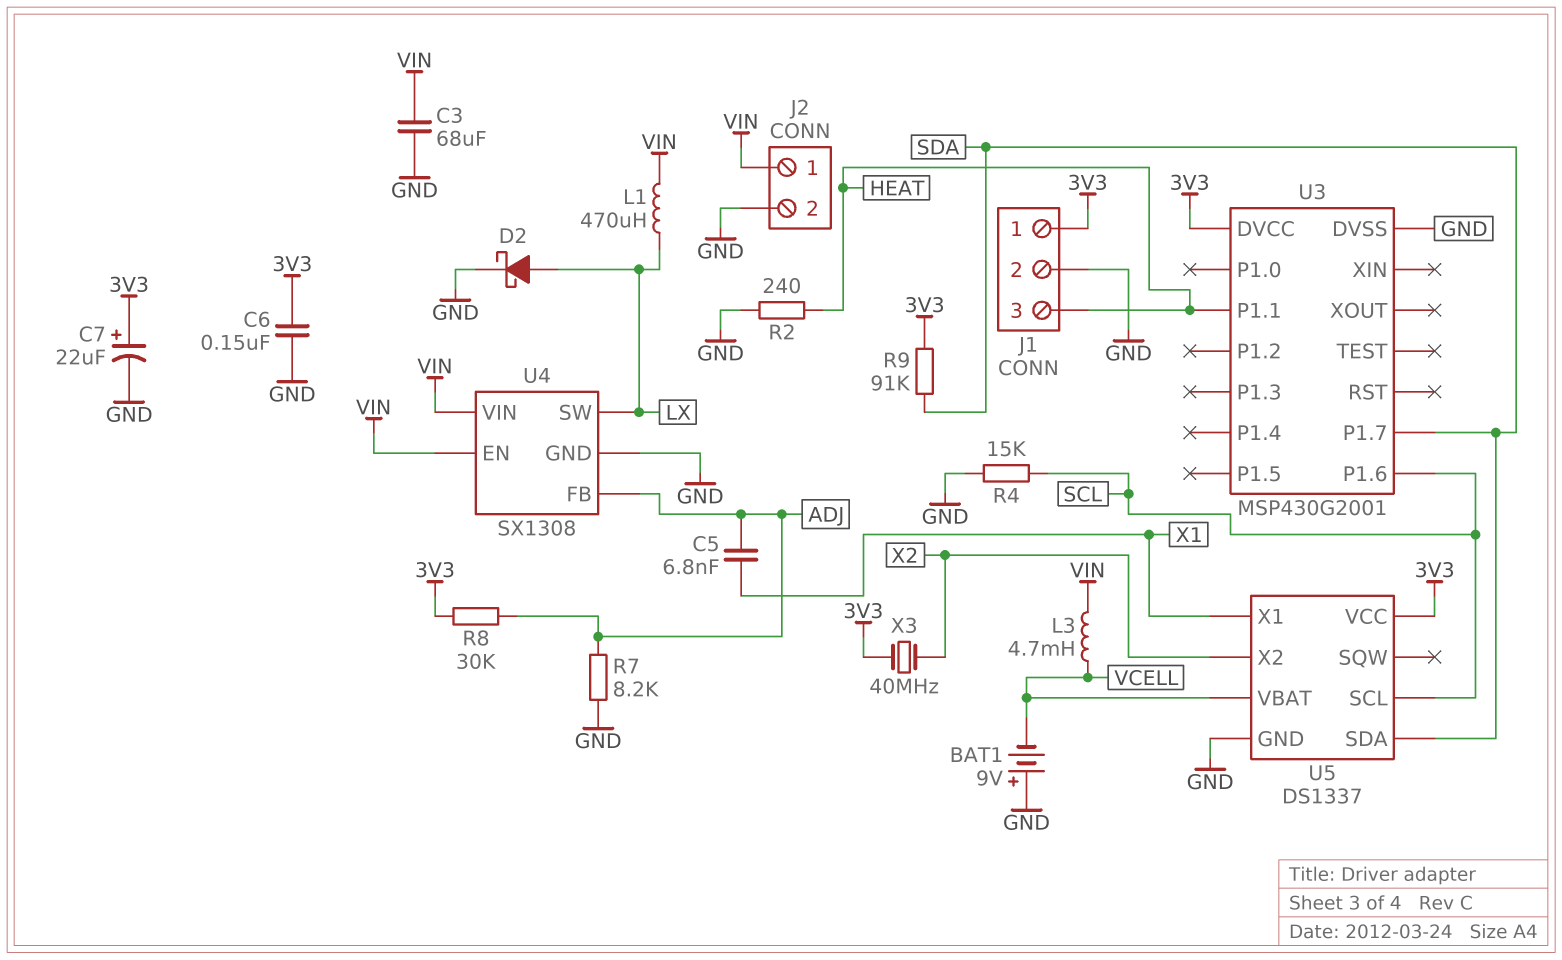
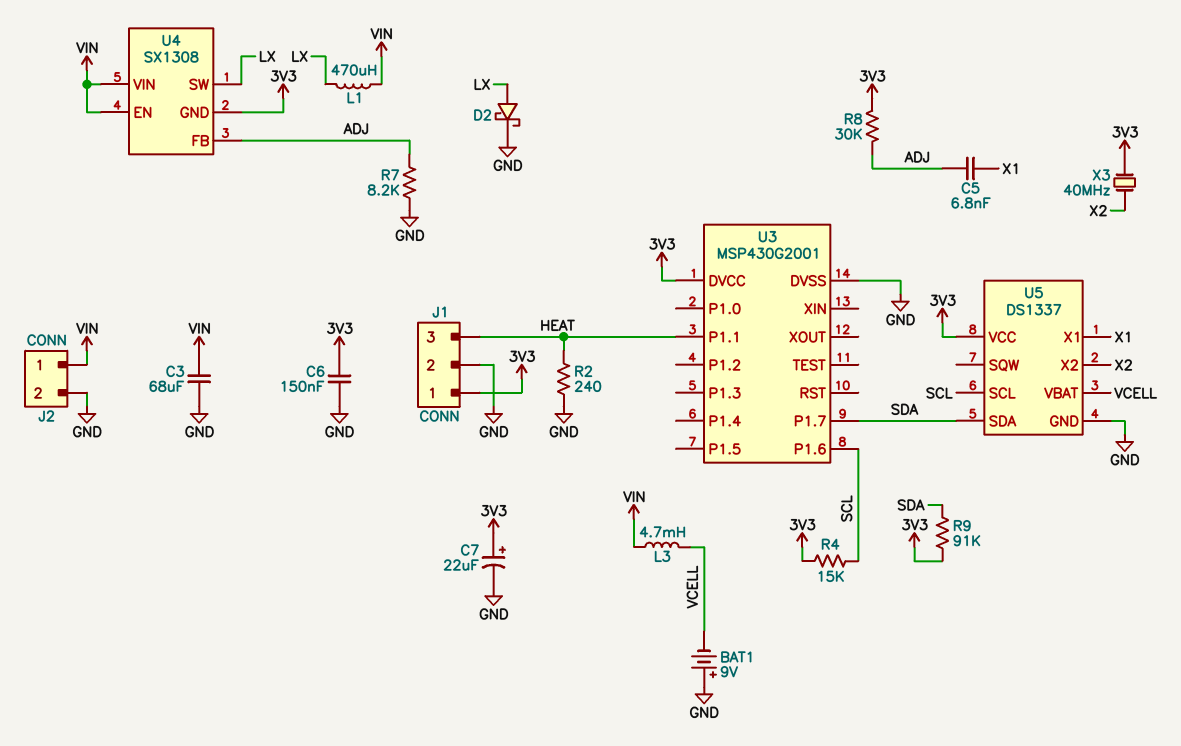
R4: 15k (GND, SCL) -> 15k (3V3, SCL)
U4 pin GND: GND -> 3V3

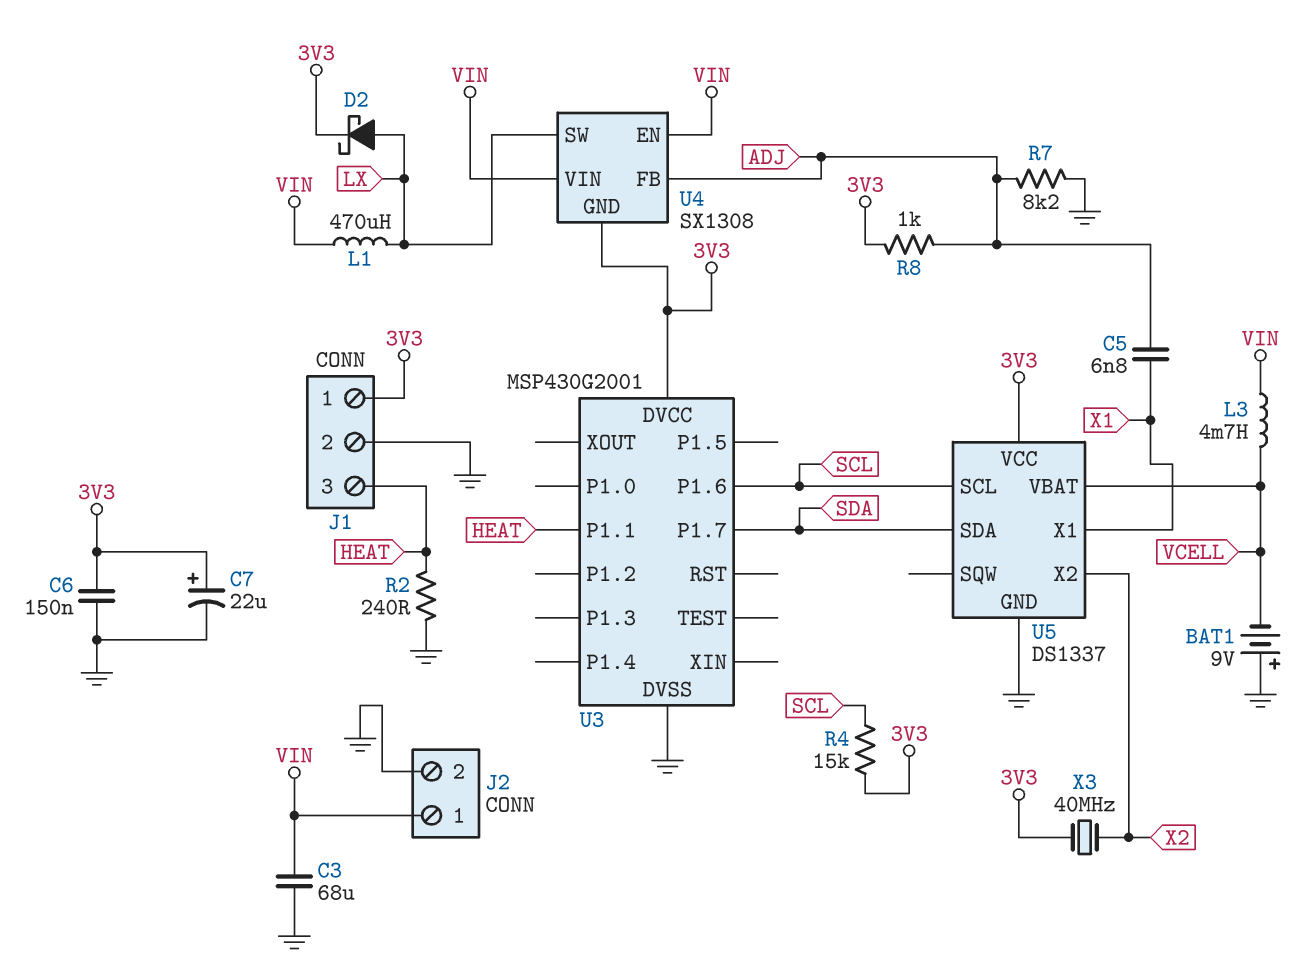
D2: schottky (A LX, K GND) -> schottky (A LX, K 3V3)
R8: 30k (3V3, ADJ) -> 1k (3V3, ADJ)
R9: 91k (3V3, SDA) -> none

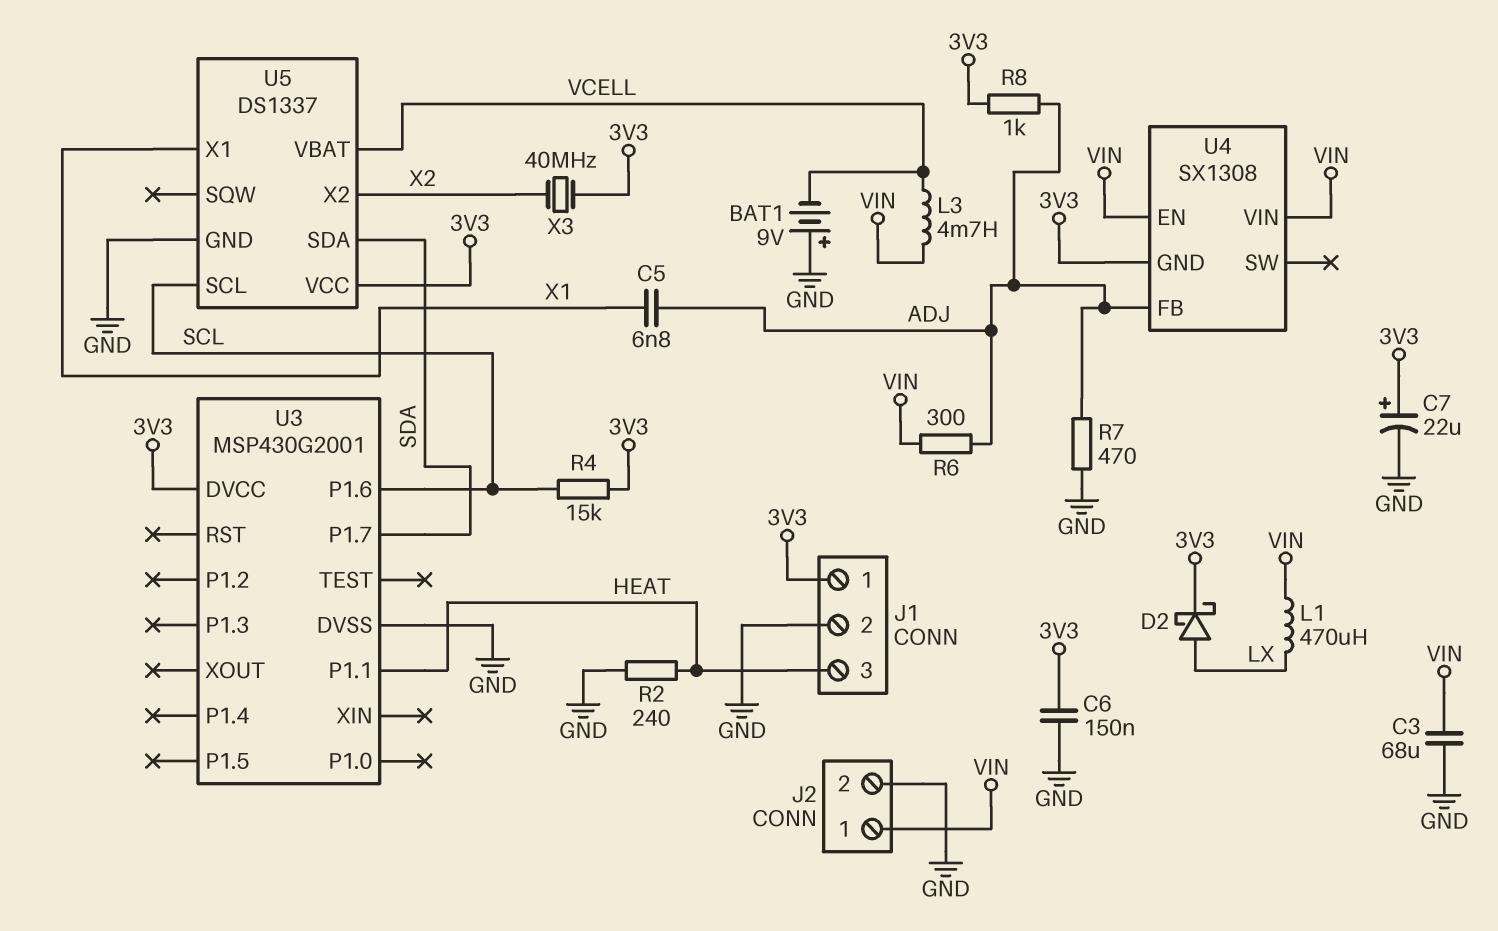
R6: none -> 300 (ADJ, VIN)
R7: 8.2k (ADJ, GND) -> 470 (ADJ, GND)
U4 pin SW: LX -> none

